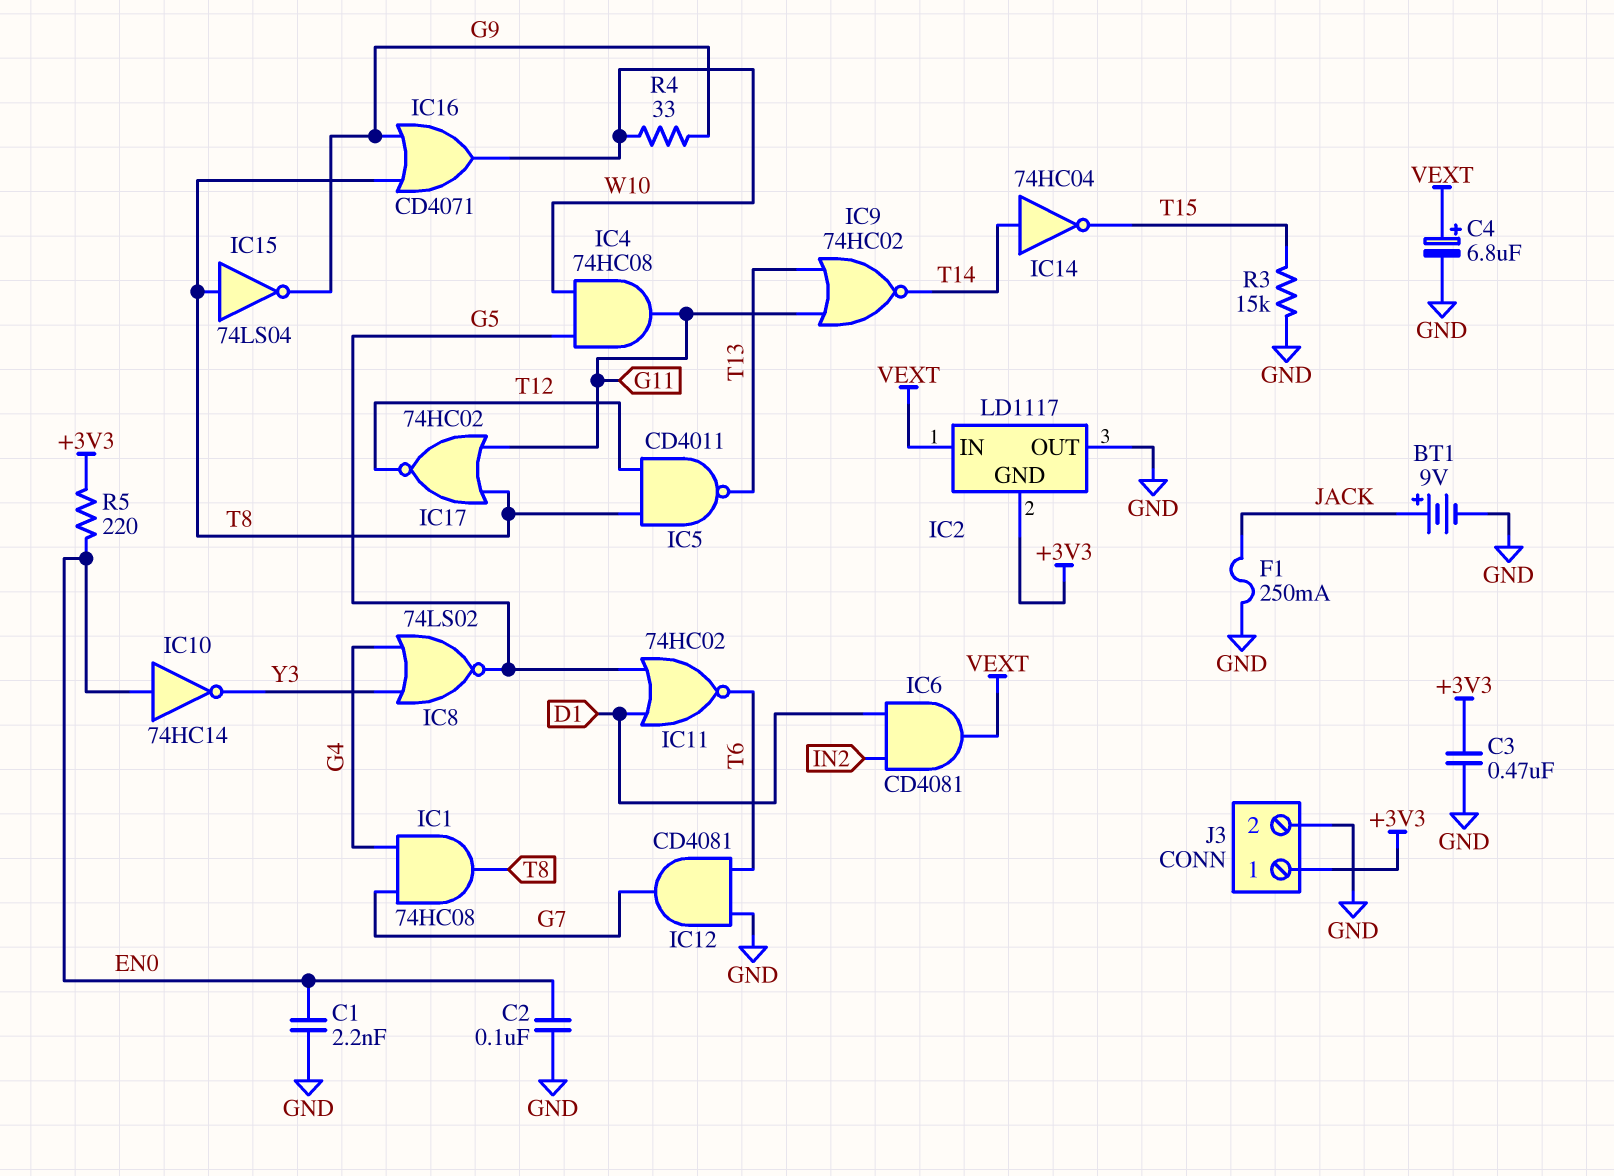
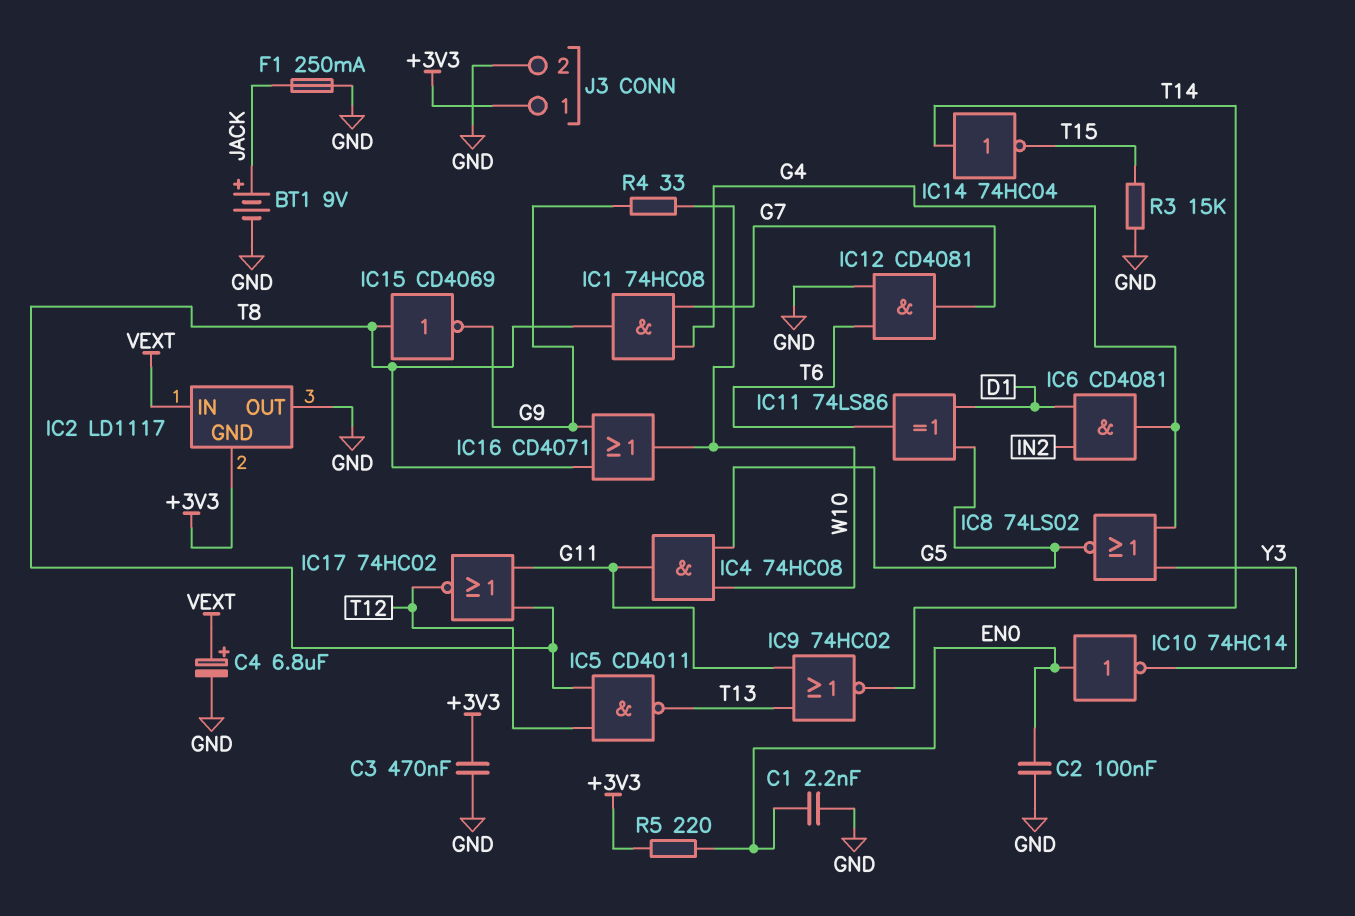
IC6: AND CD4081 (in D1, in IN2, out VEXT) -> AND CD4081 (in D1, in IN2, out G4)
IC11: NOR 74HC02 (in D1, in G5, out T6) -> XOR 74LS86 (in D1, in G5, out T6)
IC15: NOT 74LS04 (in T8, out G9) -> NOT CD4069 (in T8, out G9)

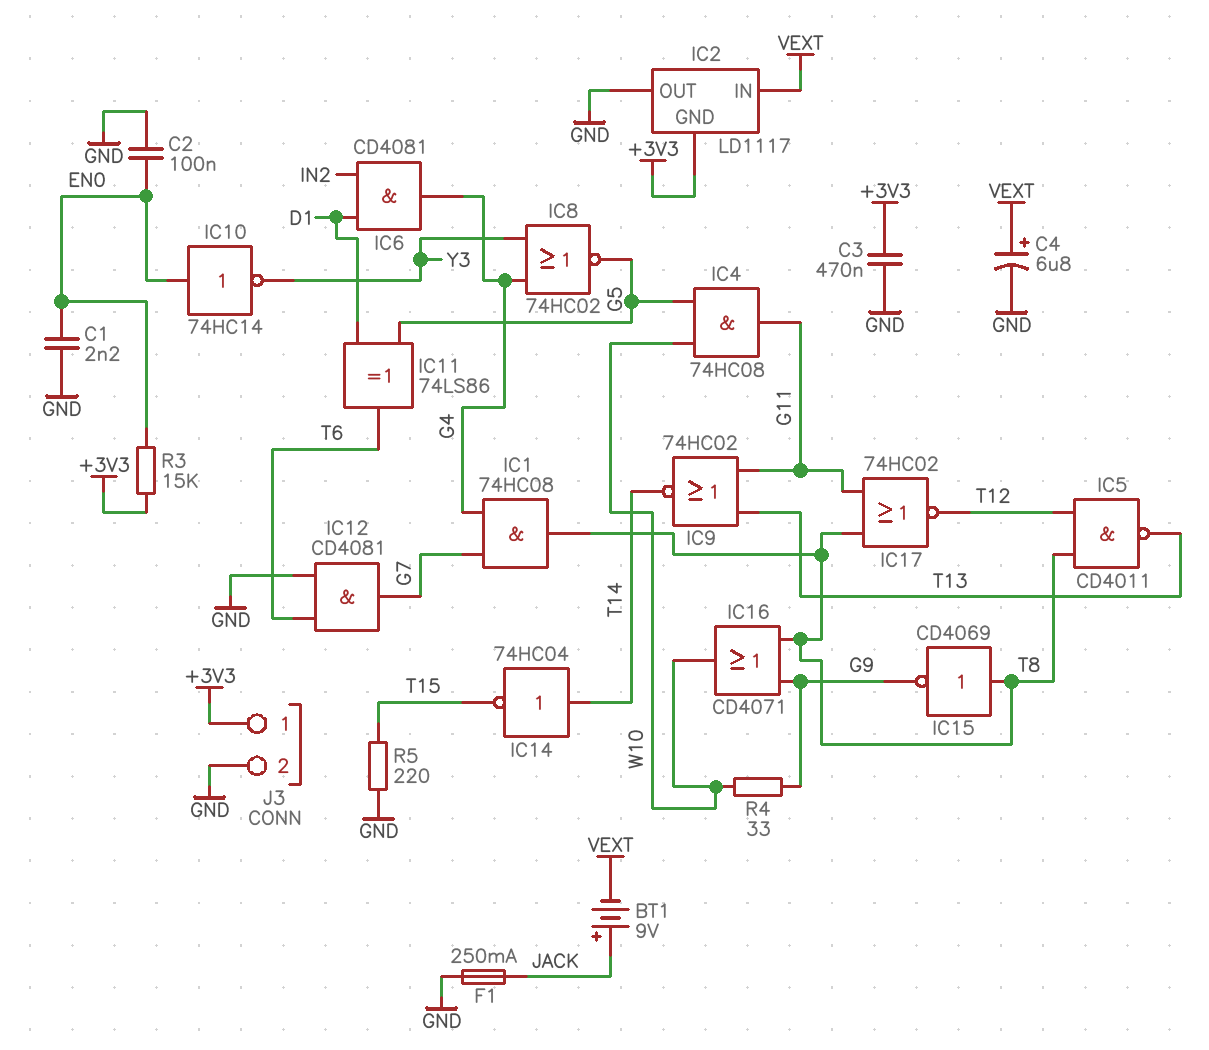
BT1: 9V (plus JACK, minus GND) -> 9V (plus JACK, minus VEXT)
IC8: NOR 74LS02 (in G4, in Y3, out G5) -> NOR 74HC02 (in G4, in Y3, out G5)
R3: 15k (GND, T15) -> 15k (+3V3, EN0)
R5: 220 (+3V3, EN0) -> 220 (GND, T15)

